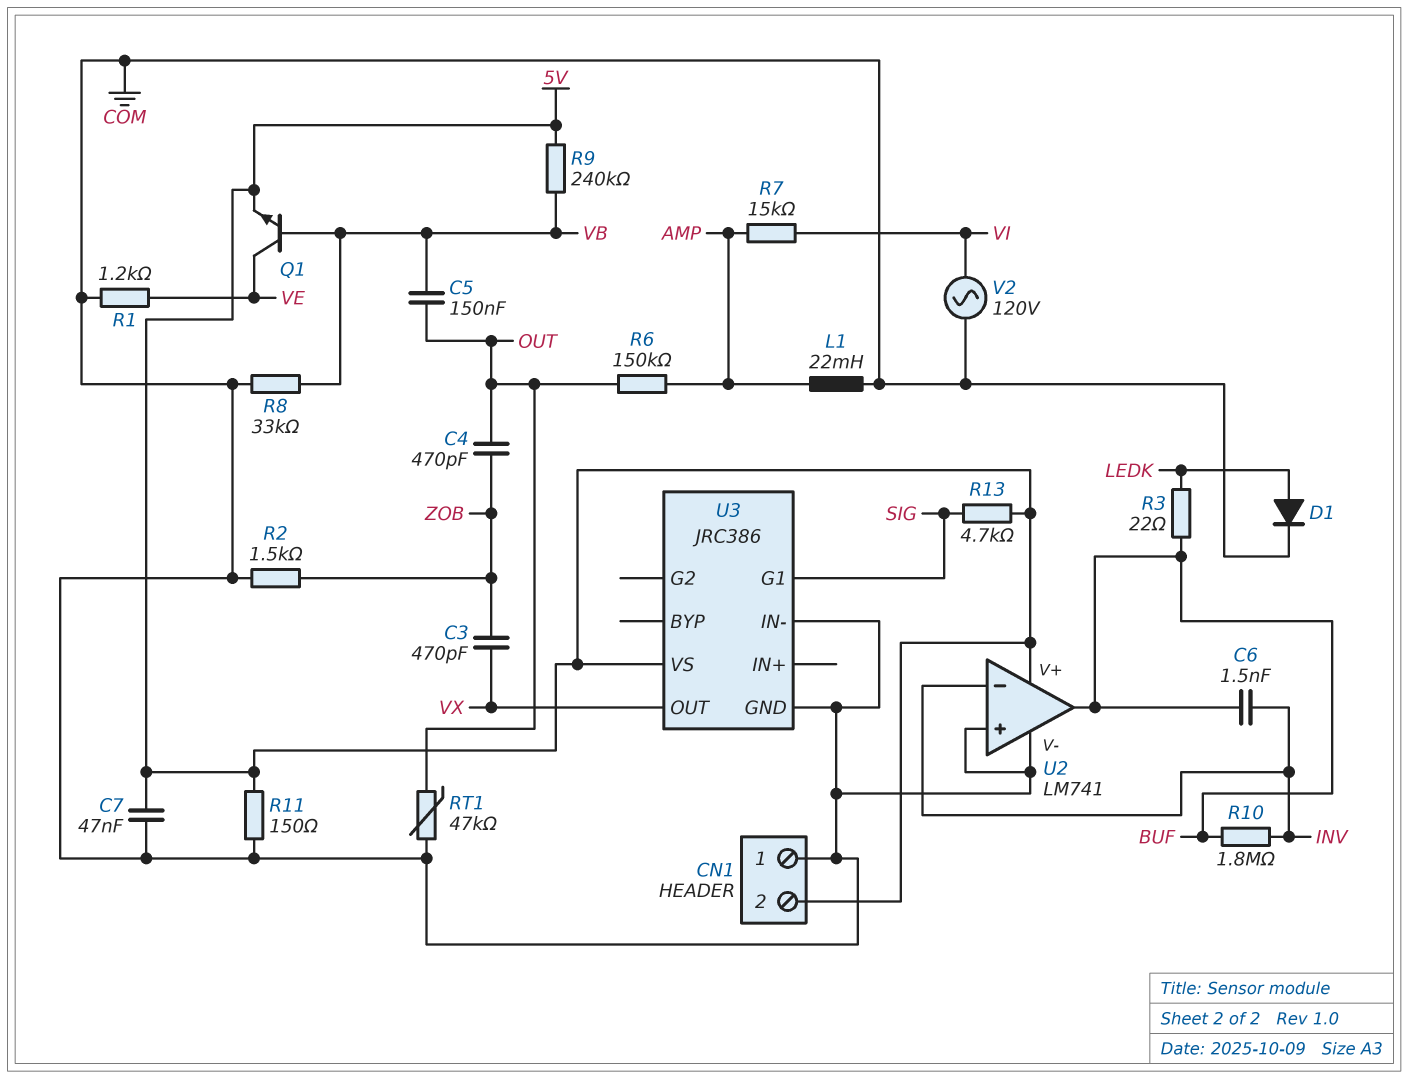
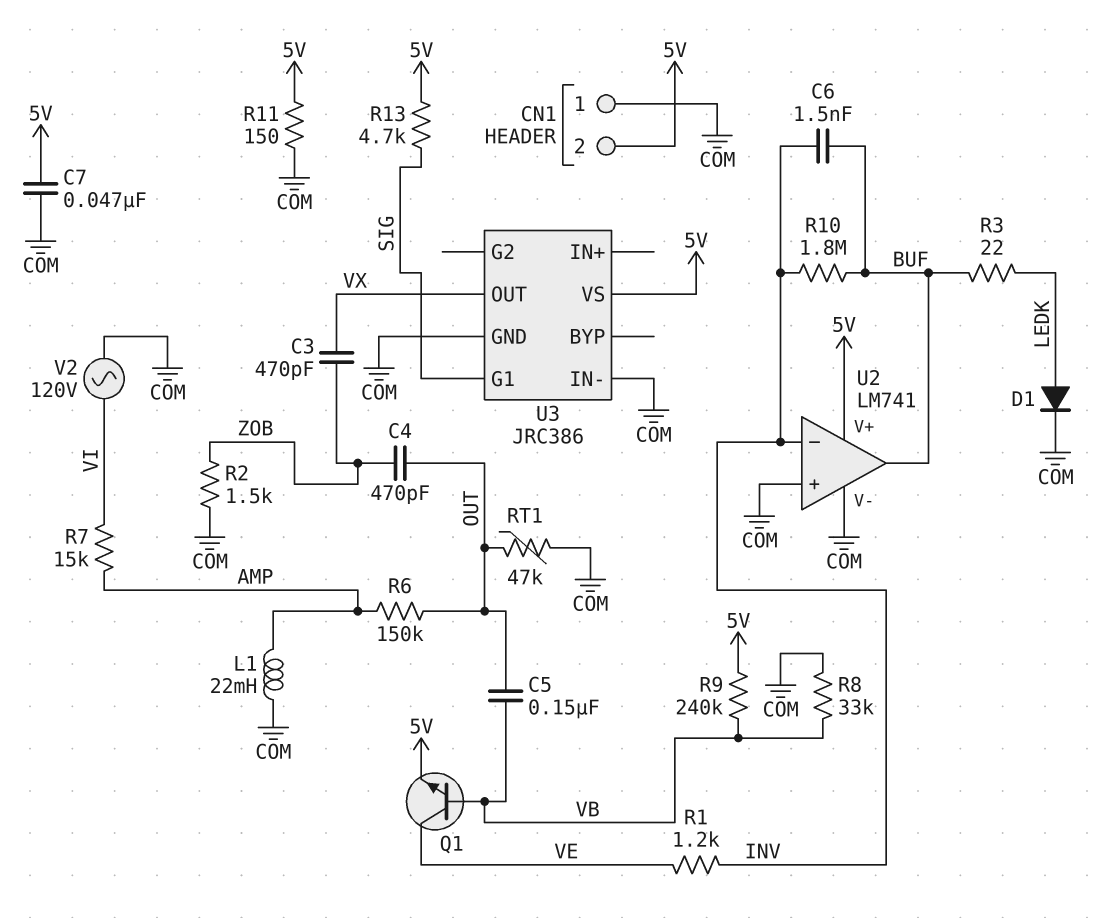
R1: 1.2k (COM, VE) -> 1.2k (INV, VE)

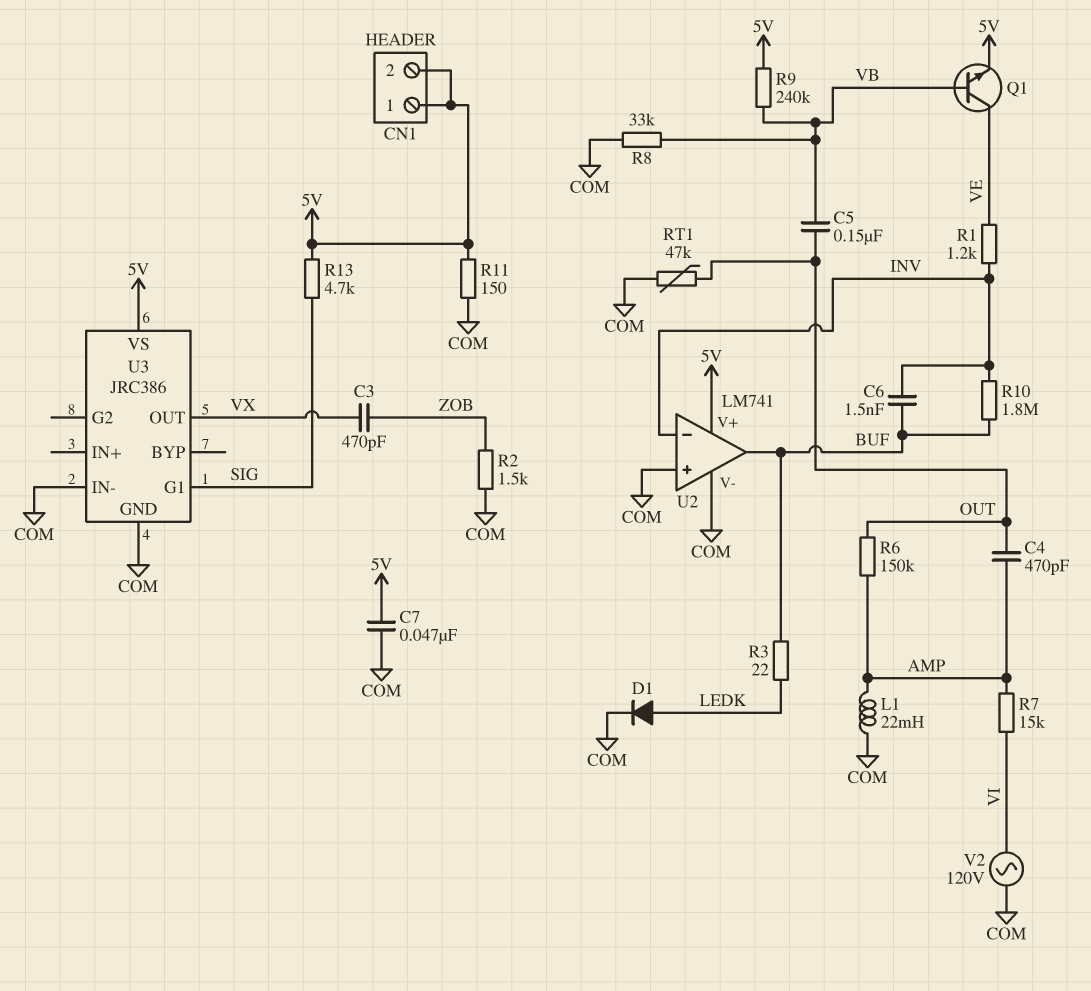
C4: 470pF (OUT, ZOB) -> 470pF (AMP, OUT)
CN1 pin 1: COM -> 5V

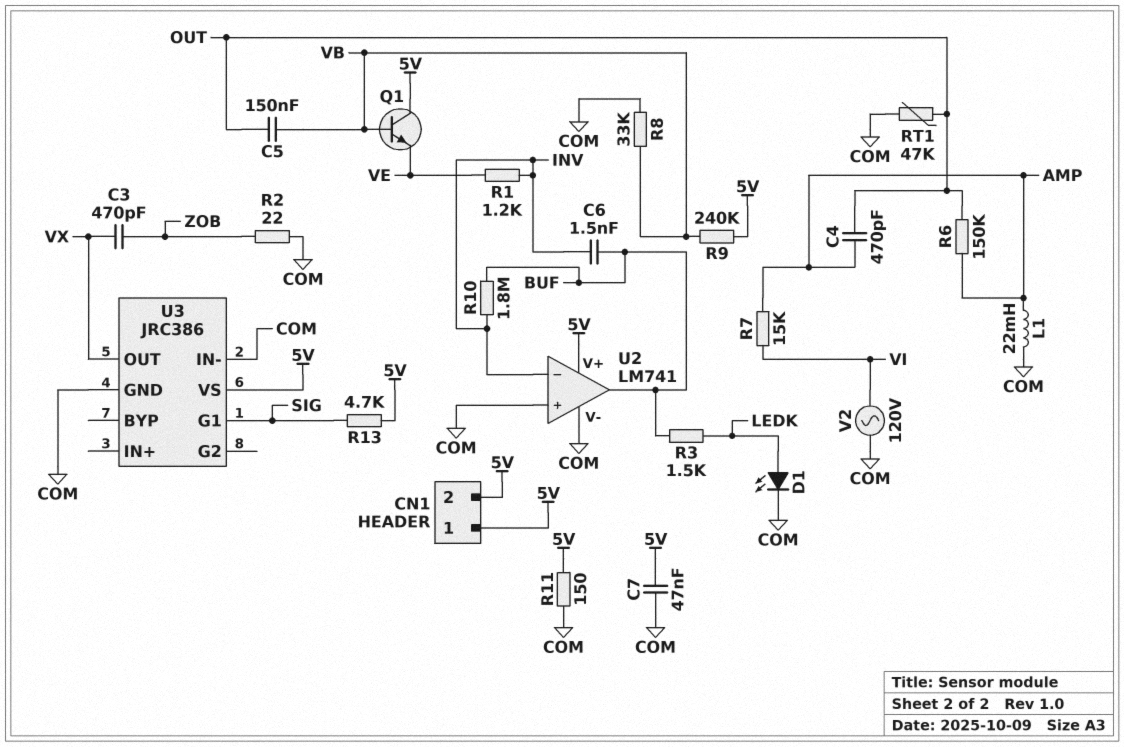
D1: diode (A LEDK, K COM) -> LED (A LEDK, K COM)
Q1: NPN (B VB, C VE, E 5V) -> NPN (B VB, C 5V, E VE)
R2: 1.5k (COM, ZOB) -> 22 (COM, ZOB)
R3: 22 (BUF, LEDK) -> 1.5k (BUF, LEDK)

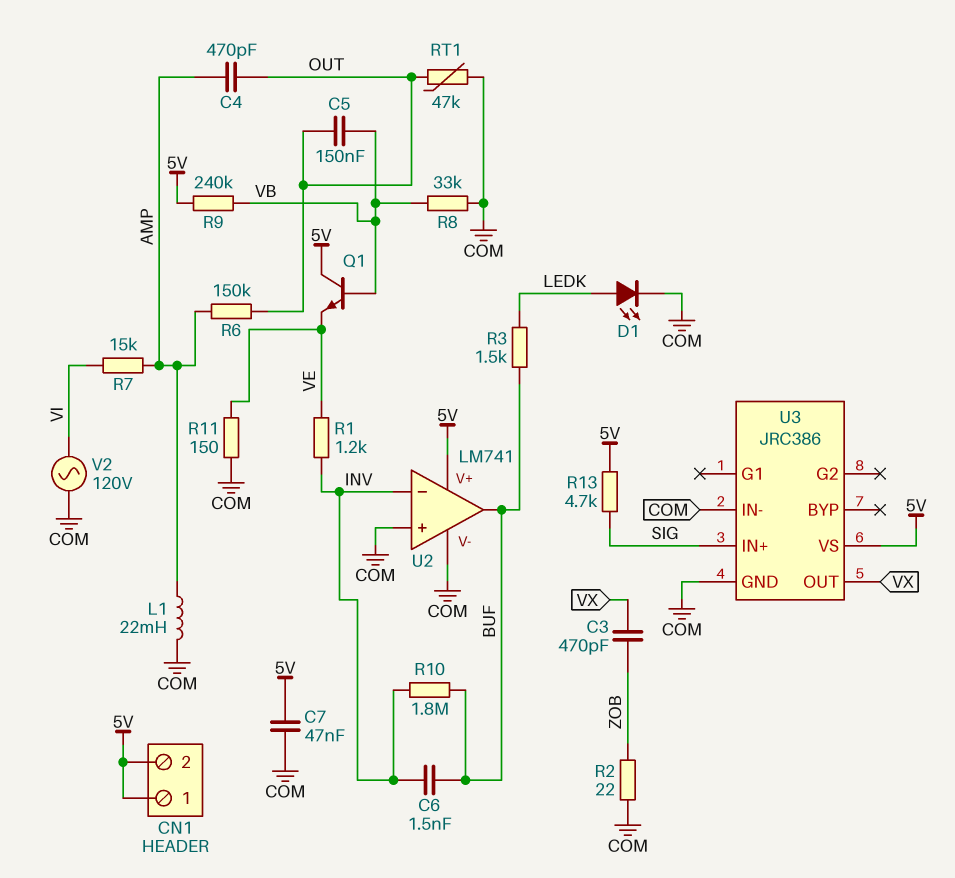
R11: 150 (5V, COM) -> 150 (COM, VE)
U3 pin G1: SIG -> none
U3 pin IN+: none -> SIG

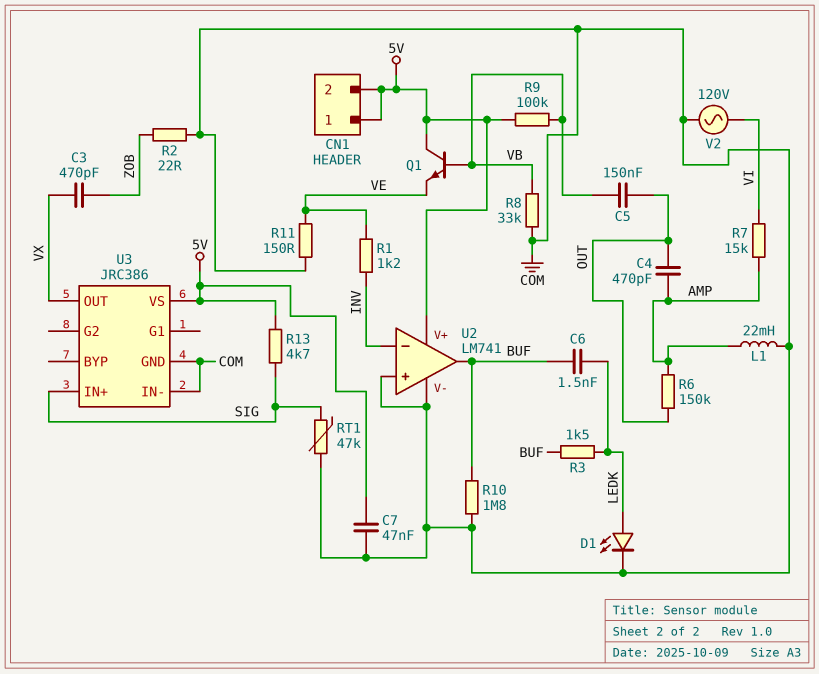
C6: 1.5nF (BUF, INV) -> 1.5nF (BUF, LEDK)
R9: 240k (5V, VB) -> 100k (5V, VB)
R10: 1.8M (BUF, INV) -> 1.8M (BUF, COM)
RT1: 47k (COM, OUT) -> 47k (COM, SIG)

